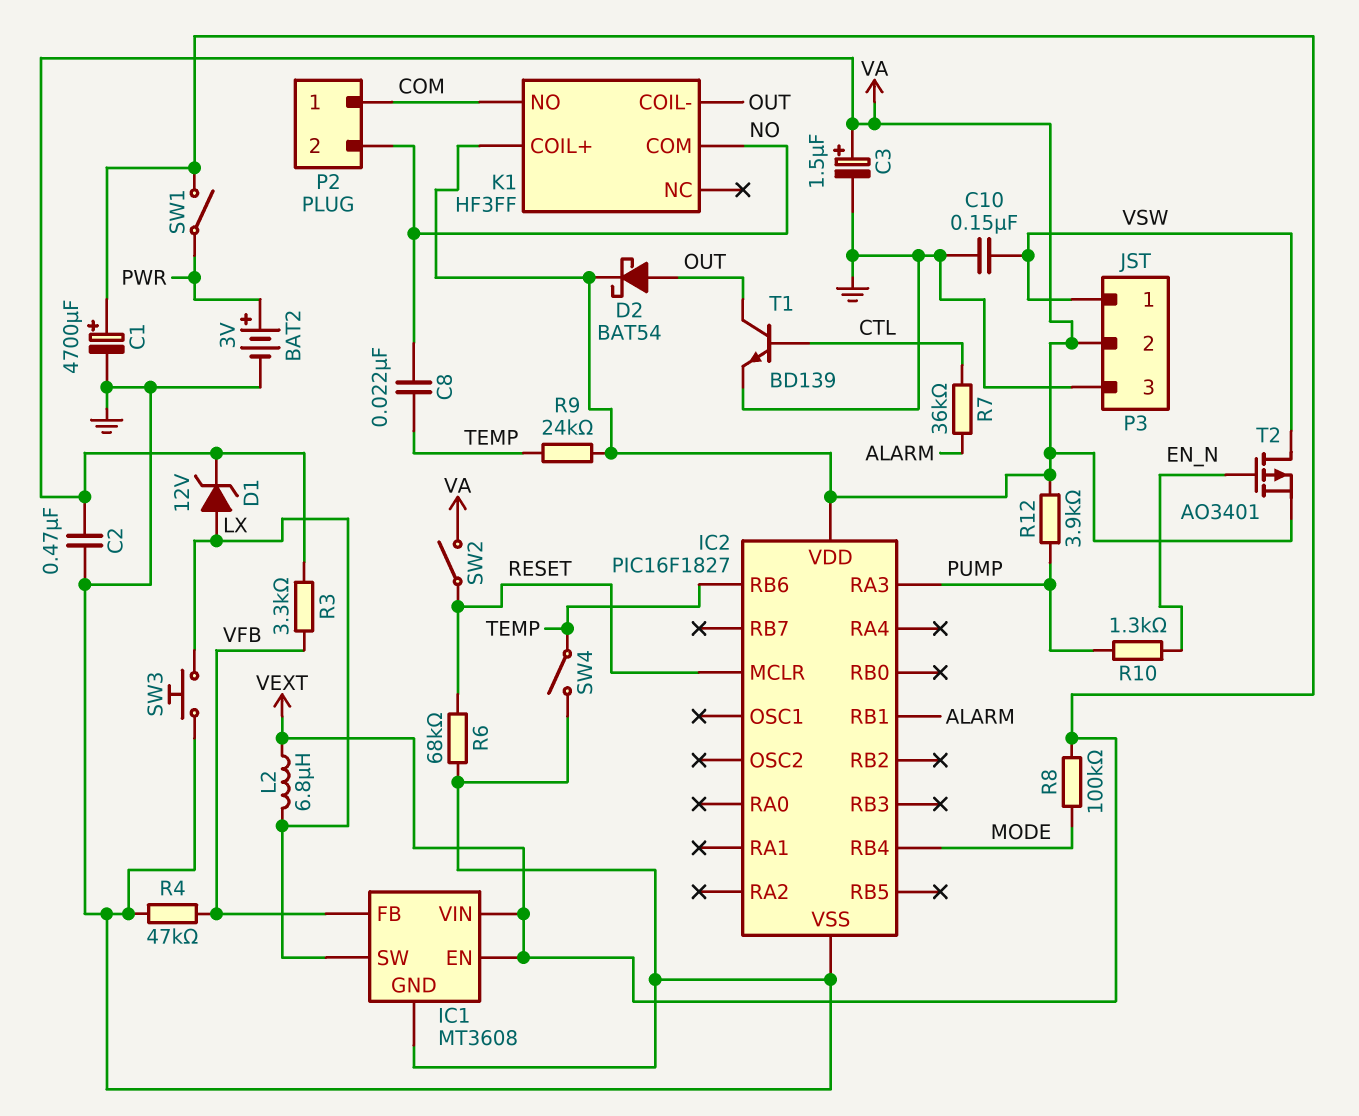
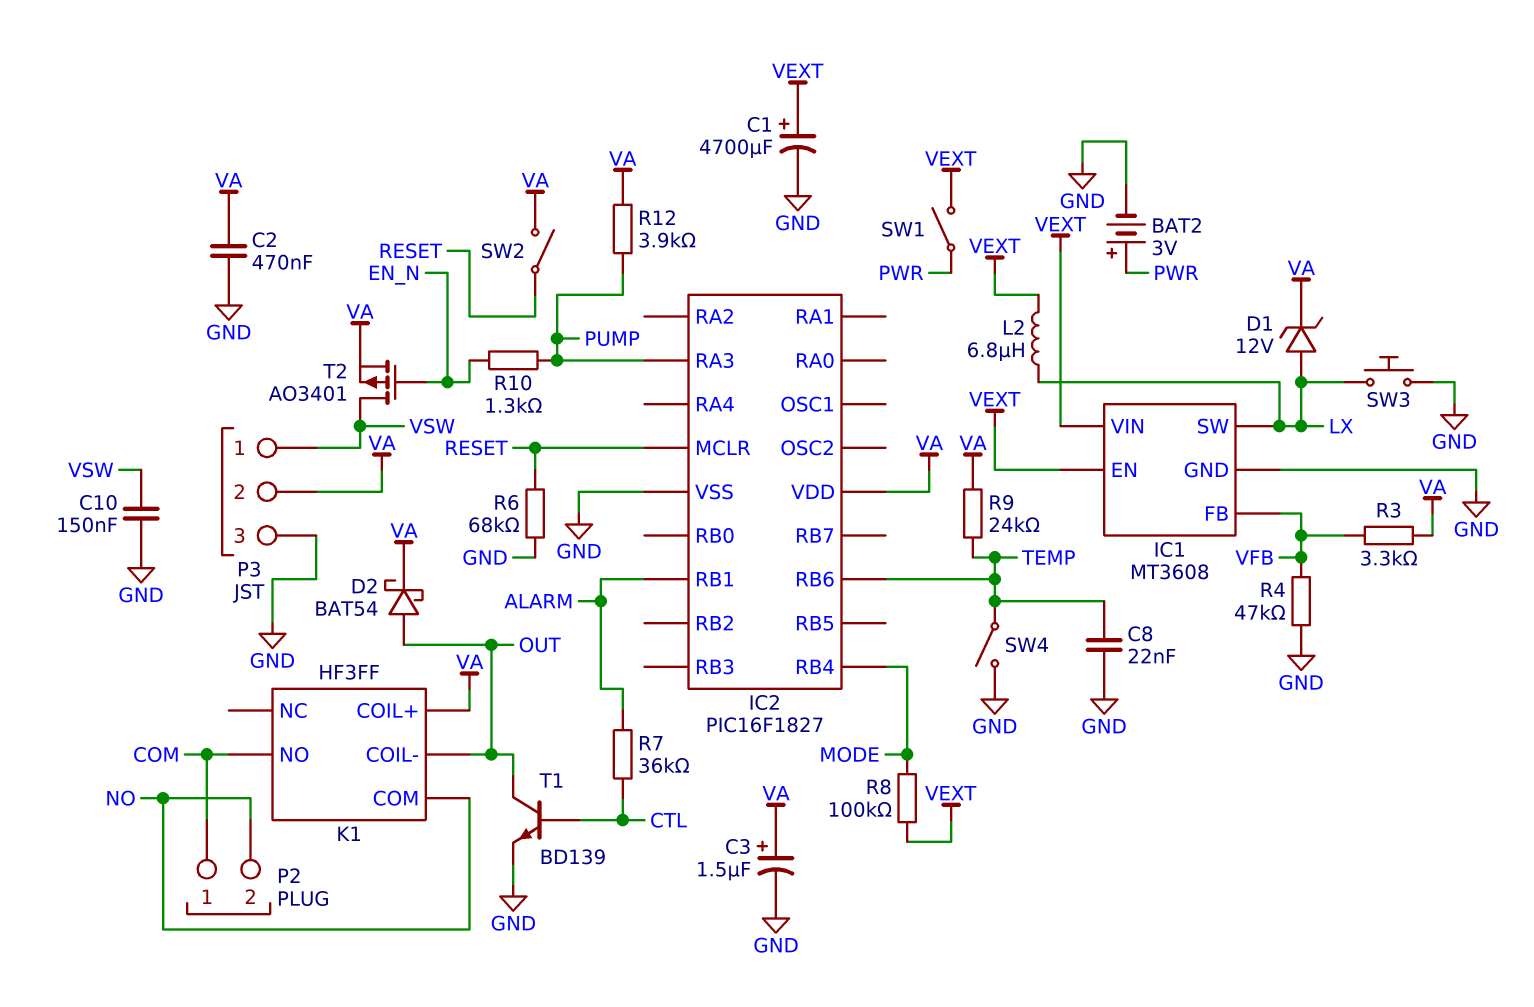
C8: 22nF (NO, TEMP) -> 22nF (GND, TEMP)

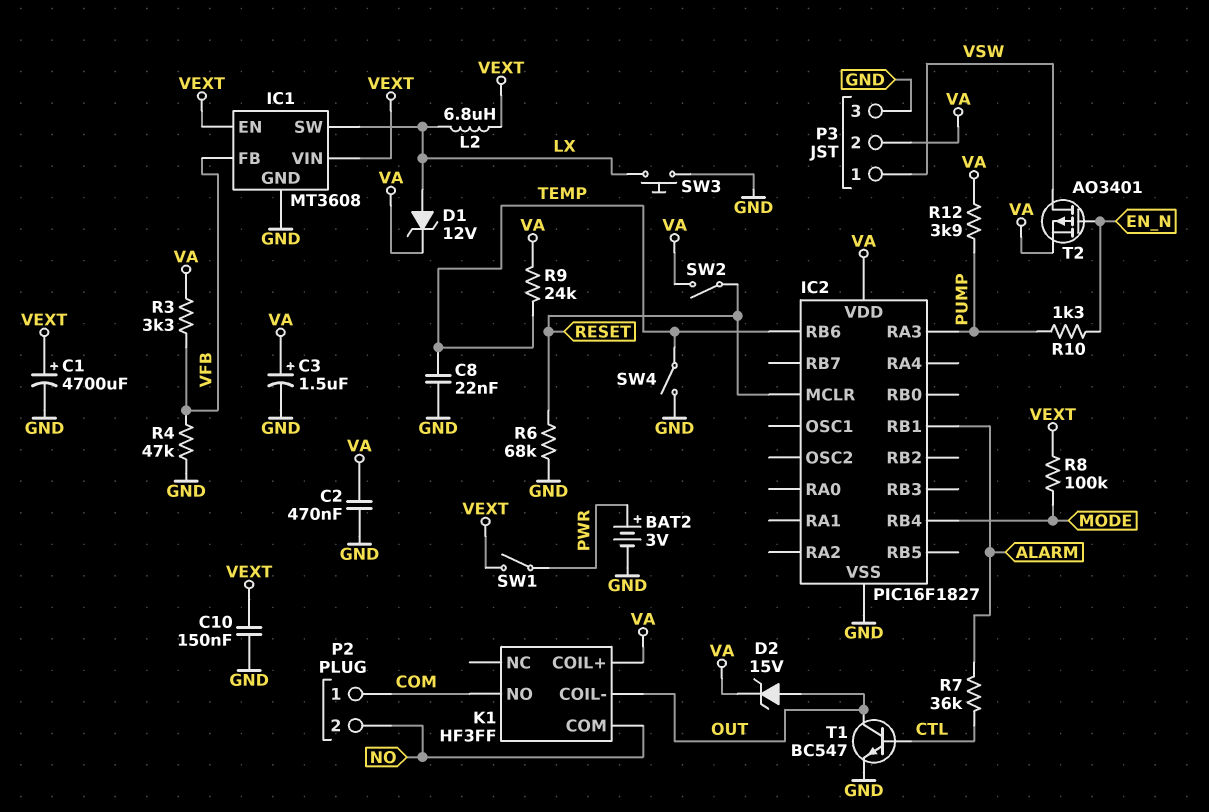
C10: 150nF (GND, VSW) -> 150nF (GND, VEXT)
D2: schottky BAT54 (A OUT, K VA) -> zener 15V (A OUT, K VA)
T1: NPN BD139 (B CTL, C OUT, E GND) -> NPN BC547 (B CTL, C OUT, E GND)

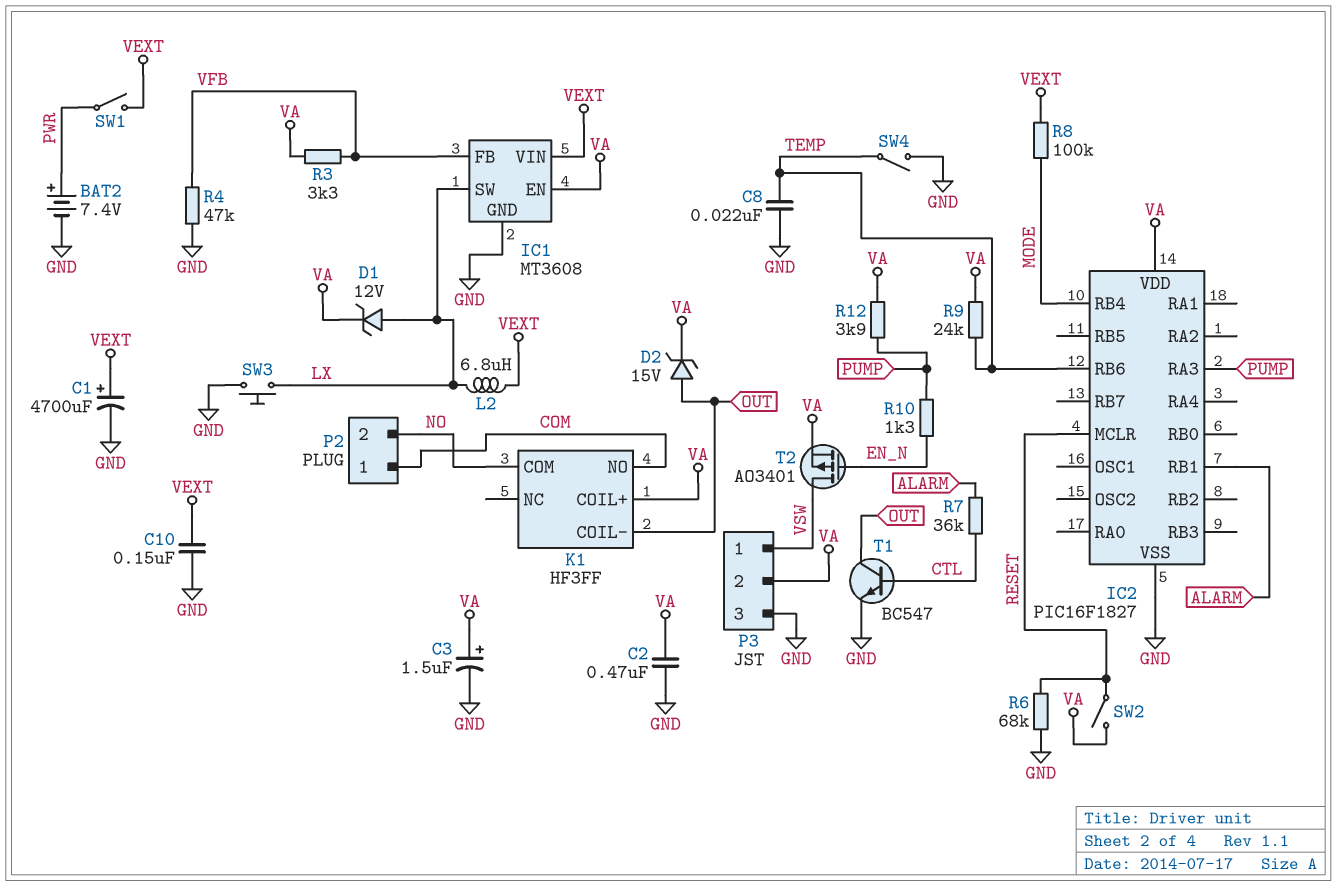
BAT2: 3V (plus PWR, minus GND) -> 7.4V (plus PWR, minus GND)
IC1 pin EN: VEXT -> VA

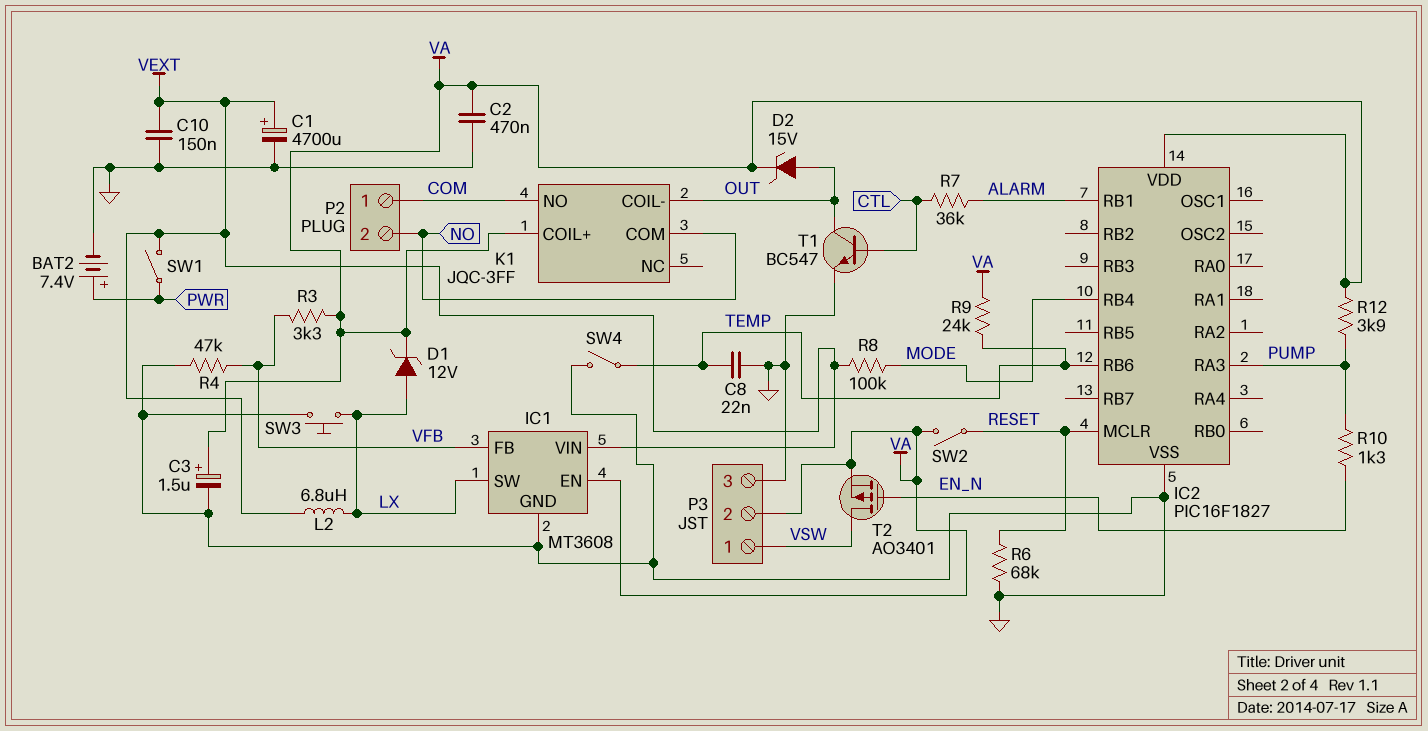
K1: HF3FF -> JQC-3FF

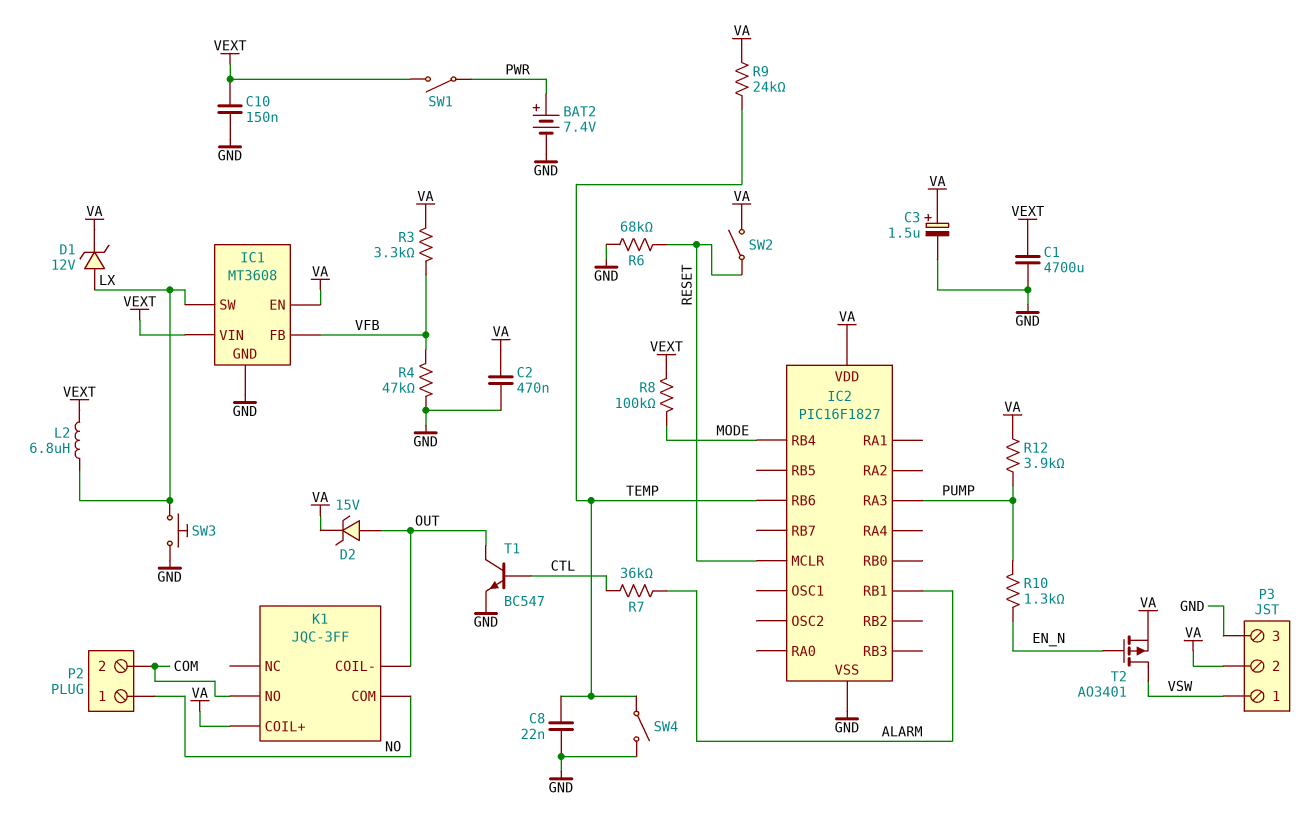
C1: 4700uF (plus VEXT, minus GND) -> 4700uF (GND, VEXT)
P2 pin 1: COM -> NO
P2 pin 2: NO -> COM

